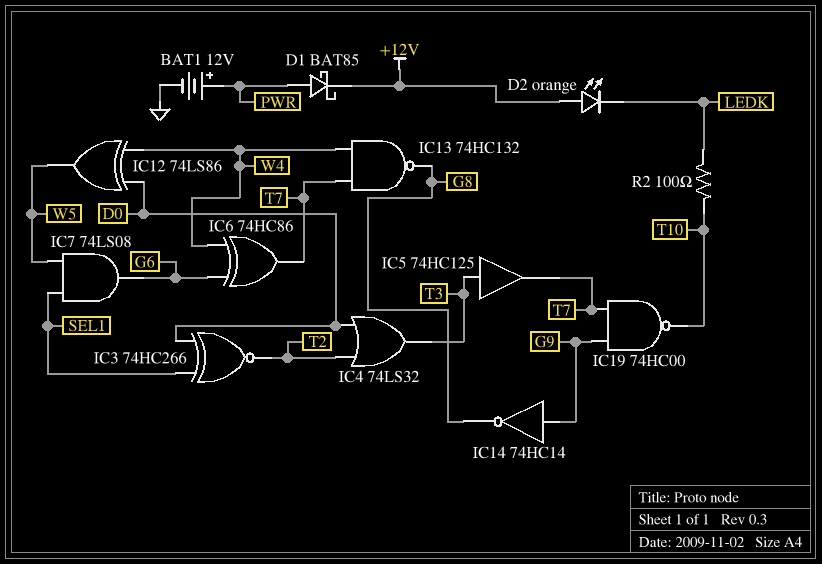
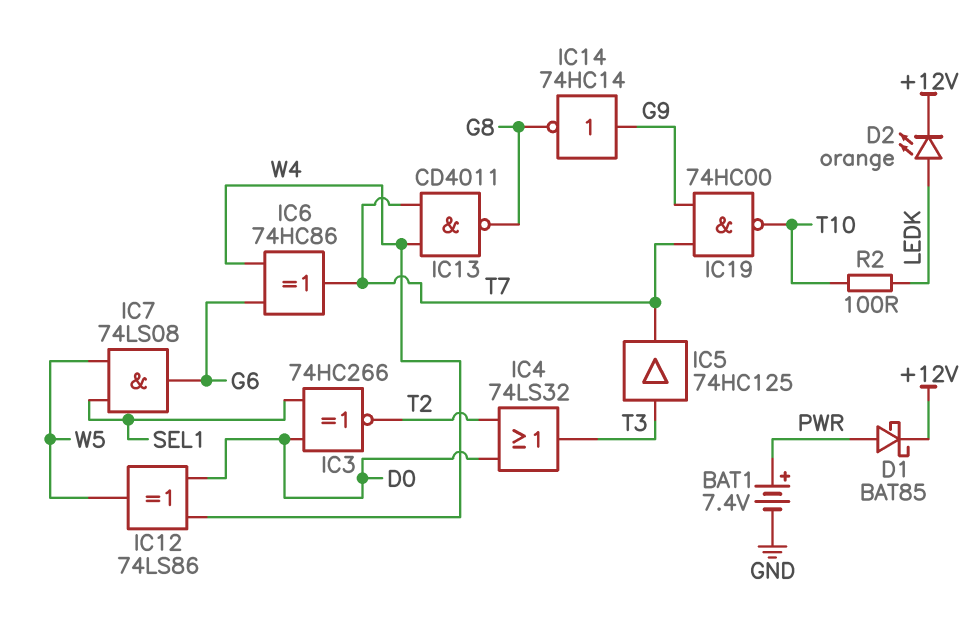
BAT1: 12V (plus PWR, minus GND) -> 7.4V (plus PWR, minus GND)
D2: LED orange (A +12V, K LEDK) -> LED orange (A LEDK, K +12V)
IC13: NAND 74HC132 (in T7, in W4, out G8) -> NAND CD4011 (in T7, in W4, out G8)

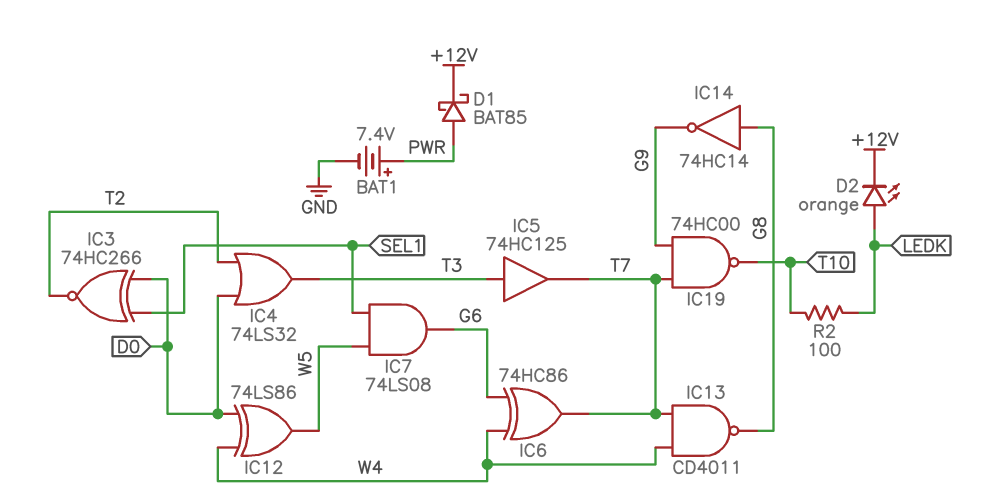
IC14: NOT 74HC14 (in G9, out G8) -> NOT 74HC14 (in G8, out G9)

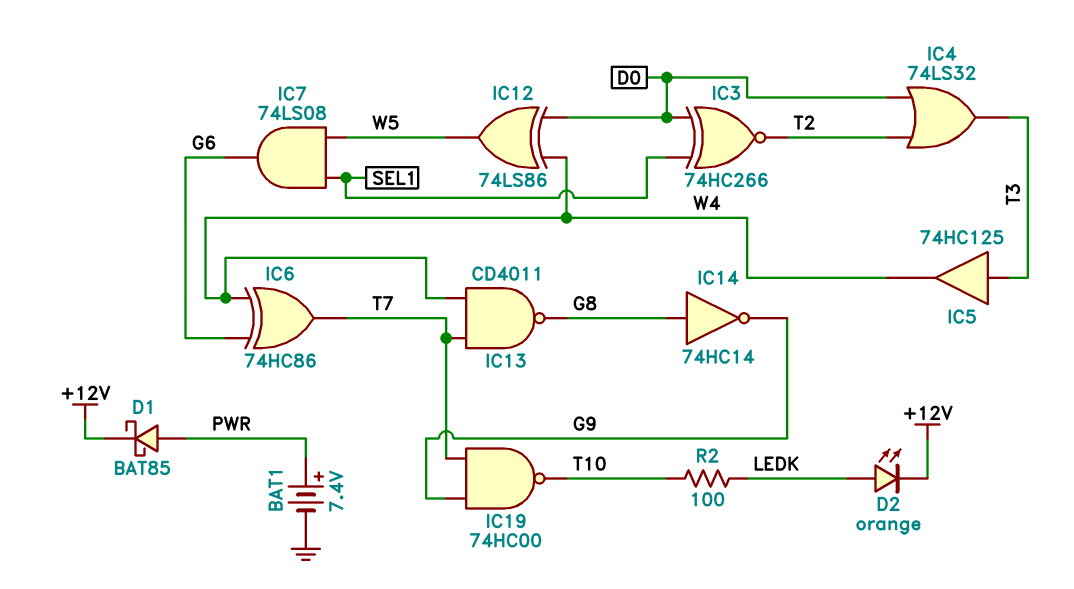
IC5: buffer 74HC125 (in T3, out T7) -> buffer 74HC125 (in T3, out W4)

